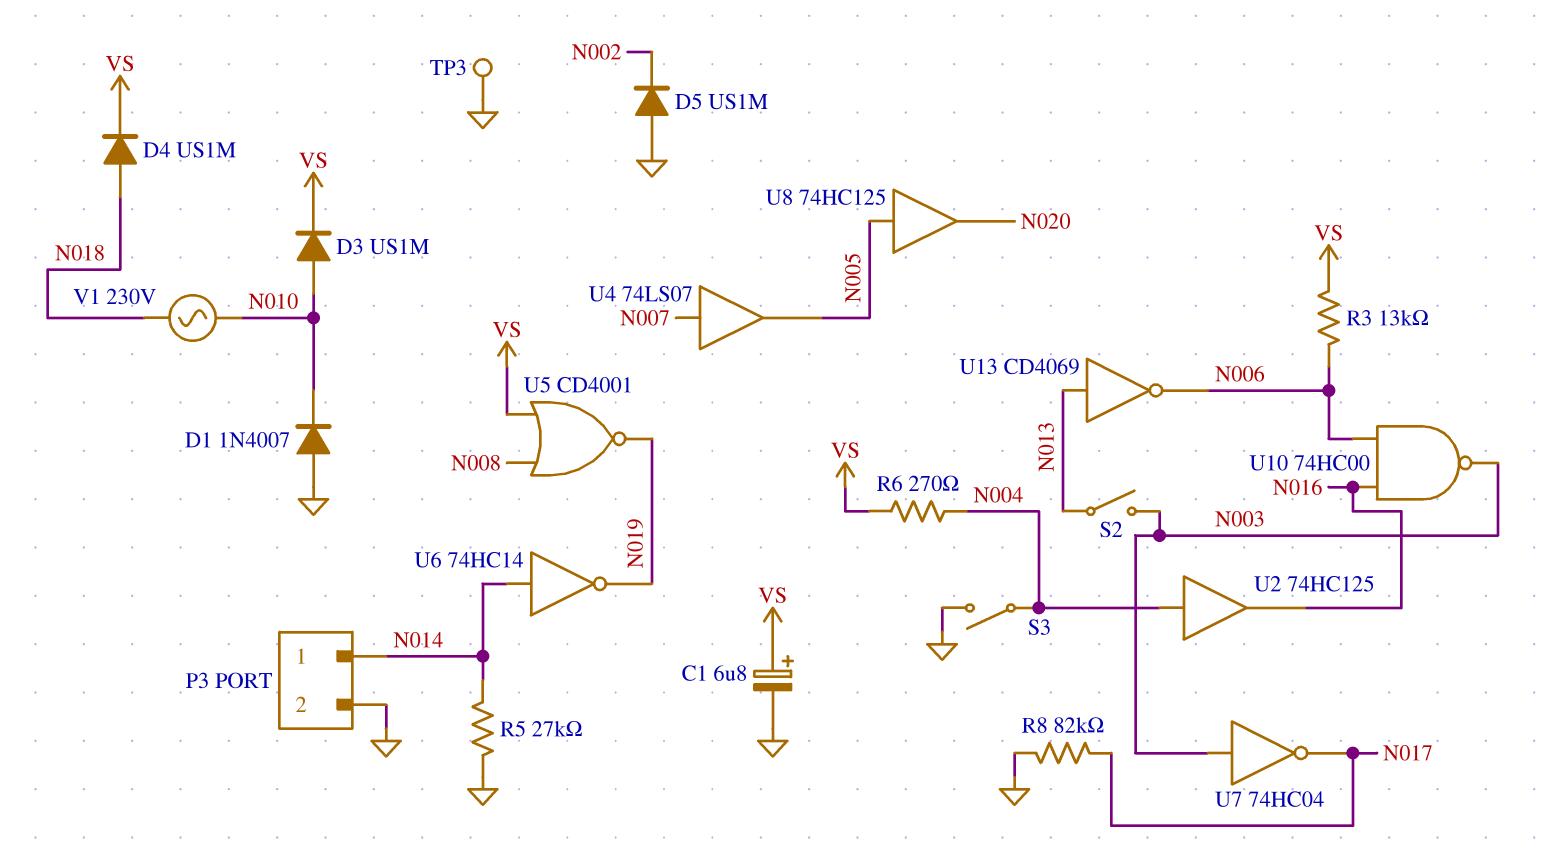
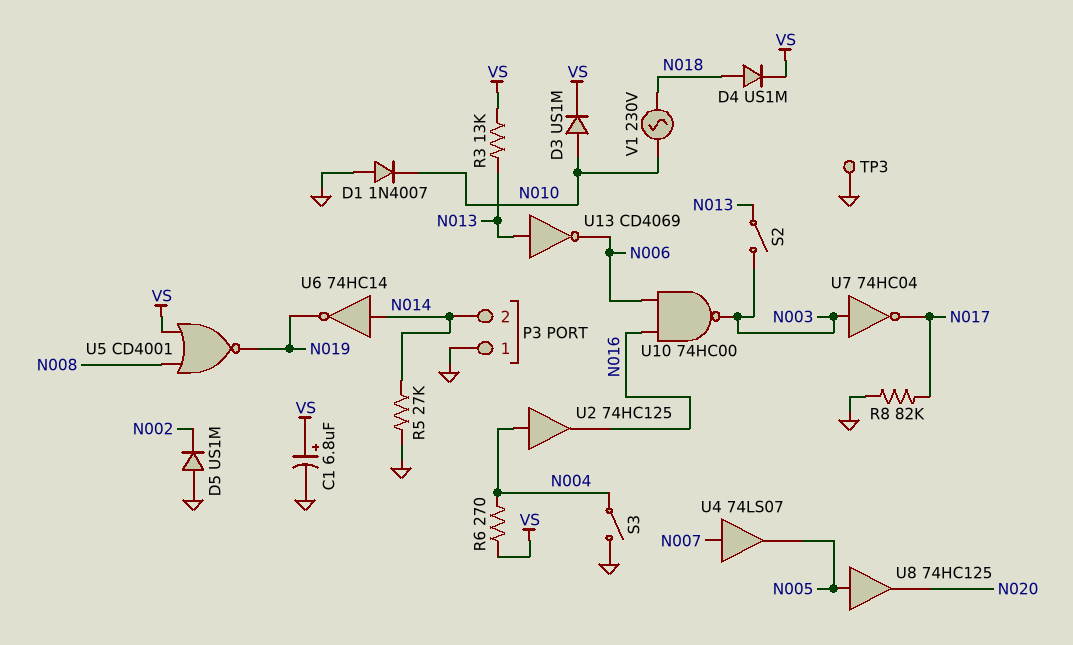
P3 pin 1: N014 -> GND
P3 pin 2: GND -> N014
R3: 13k (N006, VS) -> 13k (N013, VS)

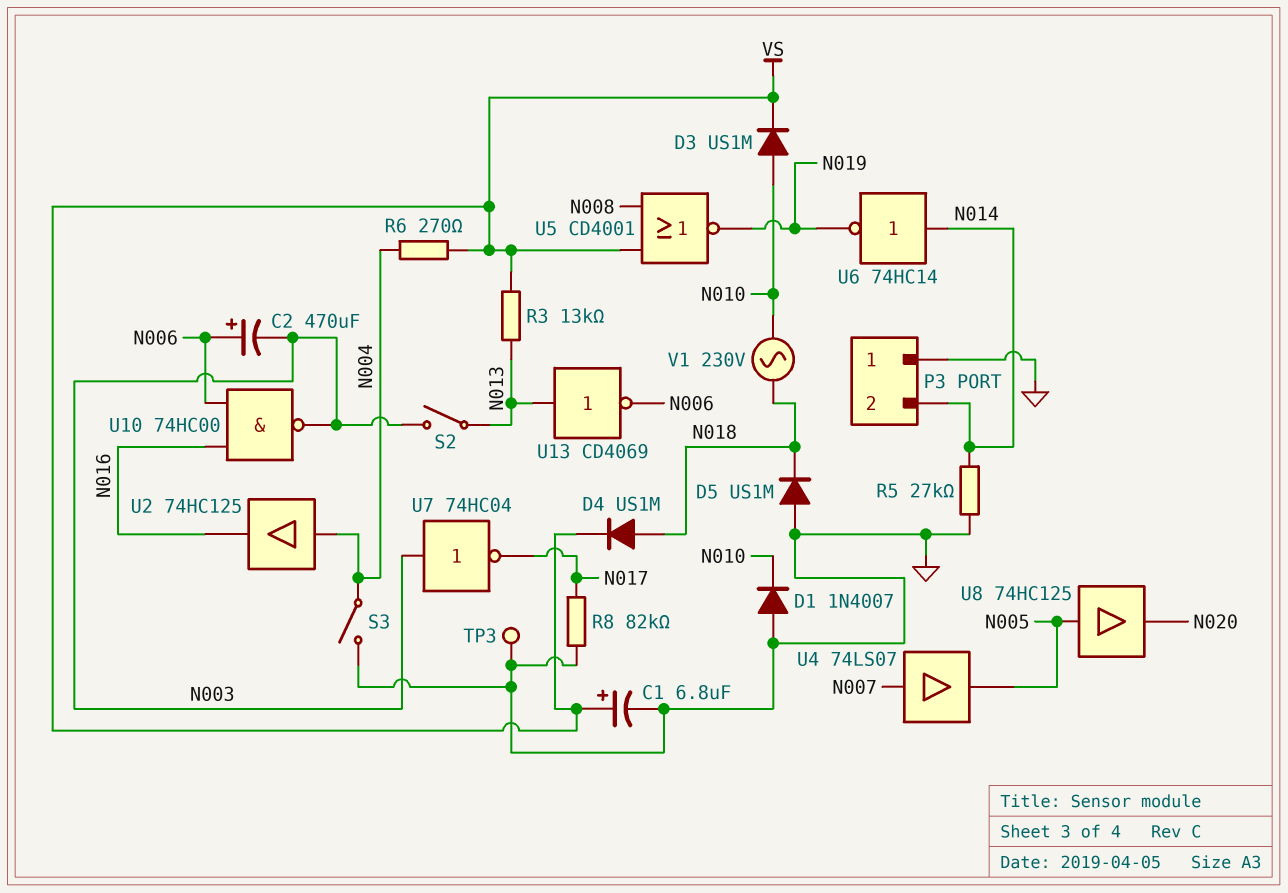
C2: none -> 470uF (plus N006, minus N003)
D5: diode US1M (A GND, K N002) -> diode US1M (A GND, K N018)

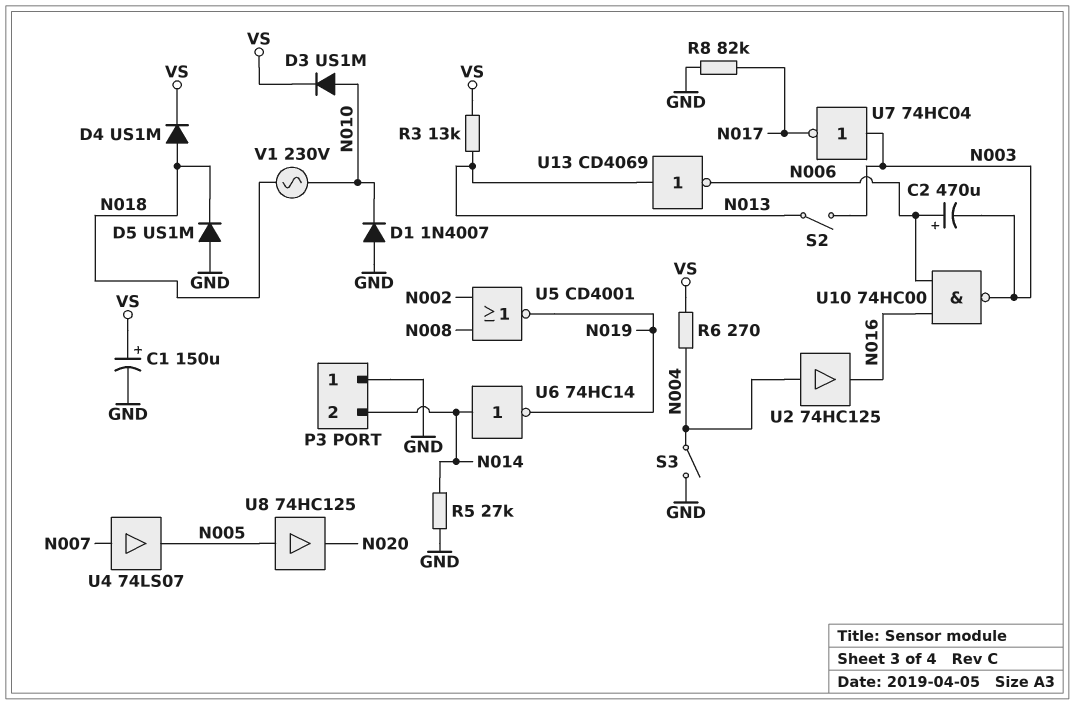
C1: 6.8uF (plus VS, minus GND) -> 150uF (plus VS, minus GND)
TP3: test point (GND) -> none
U5: NOR CD4001 (in N008, in VS, out N019) -> NOR CD4001 (in N002, in N008, out N019)

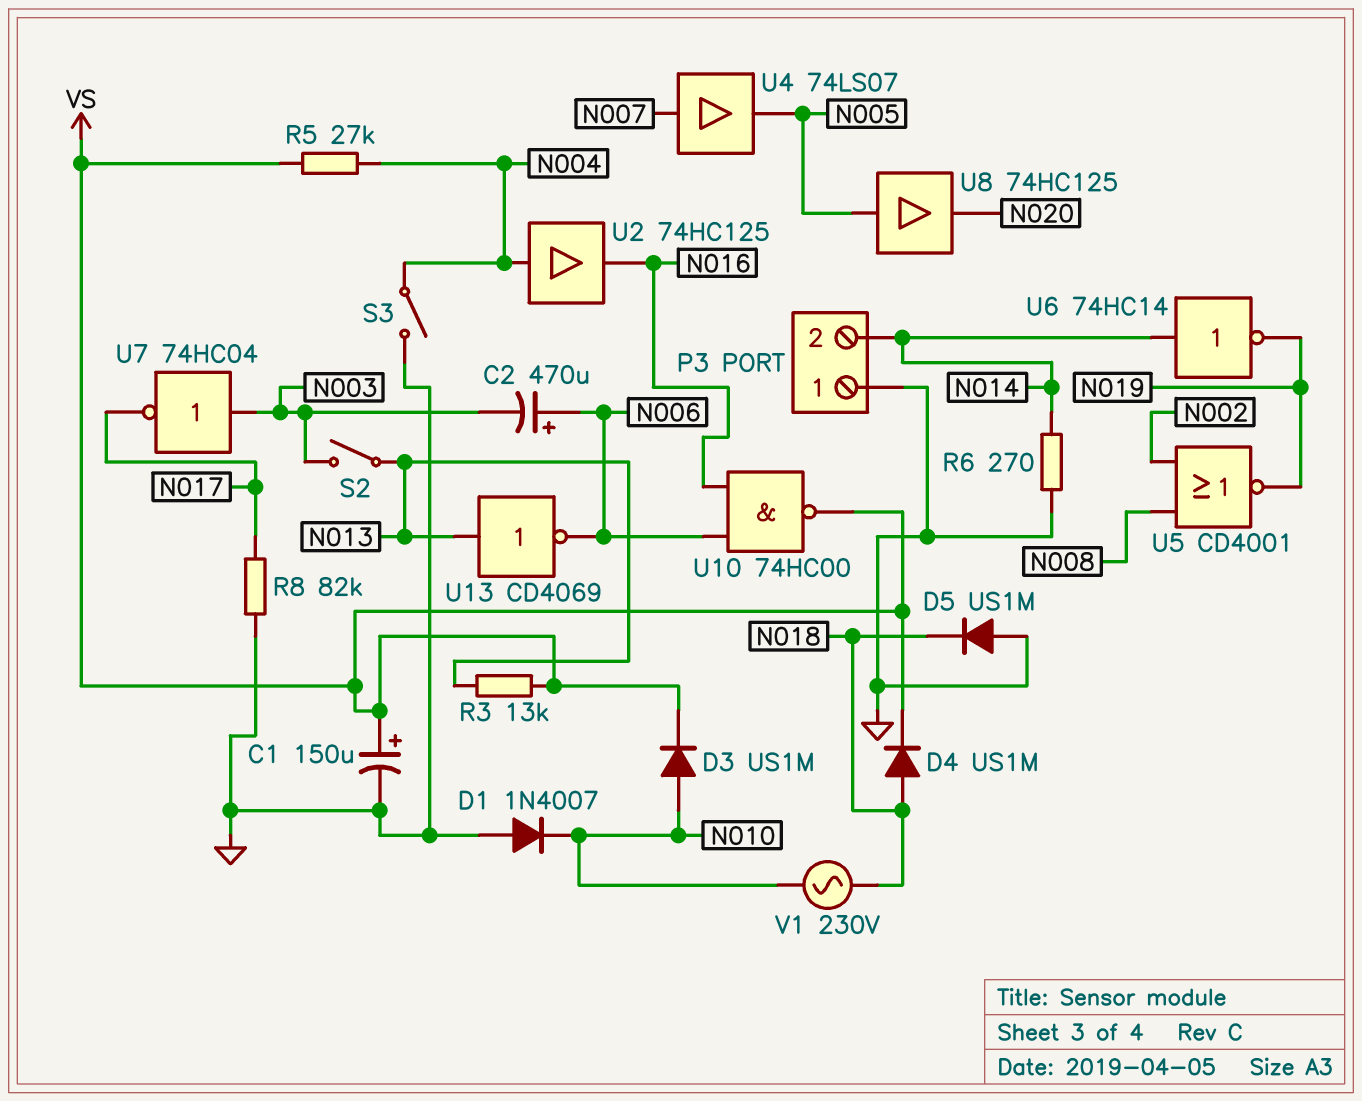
R5: 27k (GND, N014) -> 27k (N004, VS)
R6: 270 (N004, VS) -> 270 (GND, N014)
U10: NAND 74HC00 (in N006, in N016, out N003) -> NAND 74HC00 (in N006, in N016, out VS)

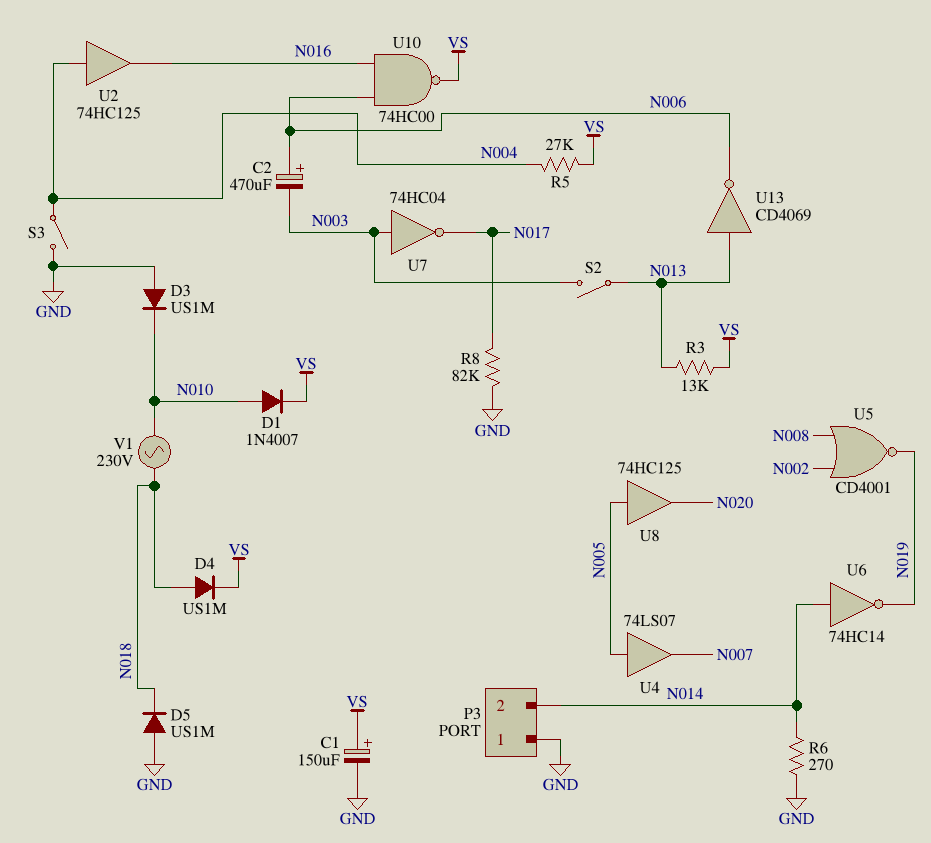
D1: diode 1N4007 (A GND, K N010) -> diode 1N4007 (A N010, K VS)
D3: diode US1M (A N010, K VS) -> diode US1M (A GND, K N010)
U4: buffer 74LS07 (in N007, out N005) -> buffer 74LS07 (in N005, out N007)

